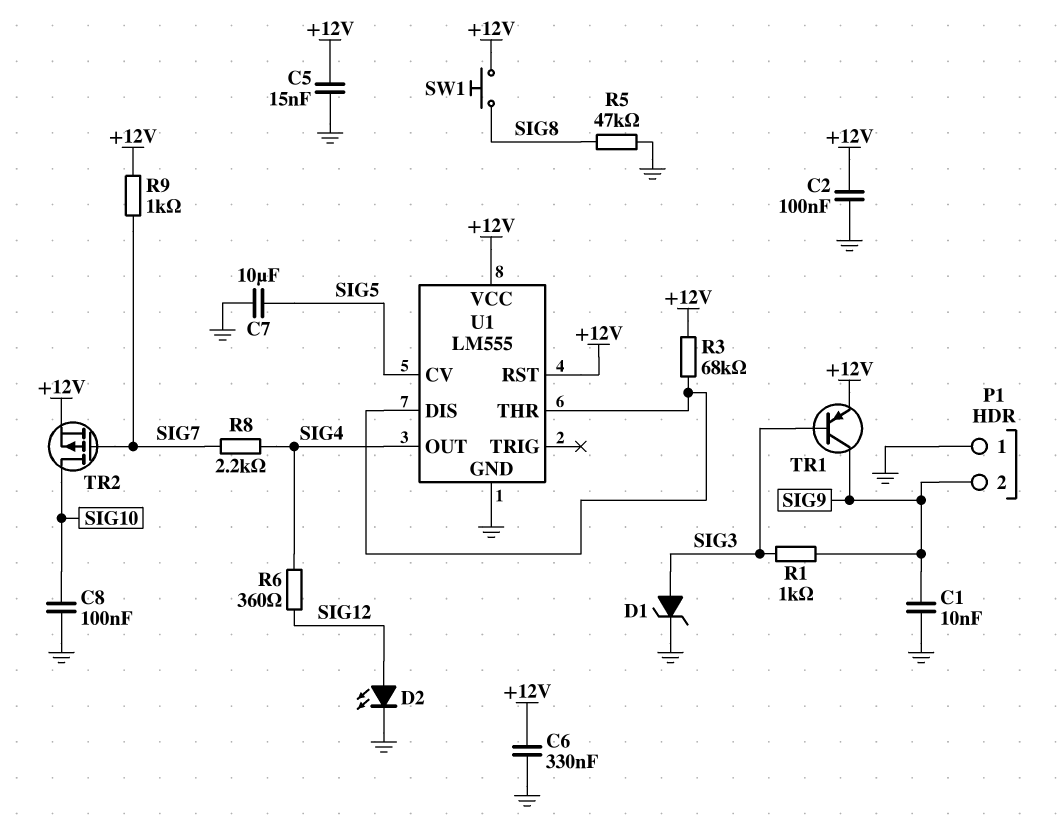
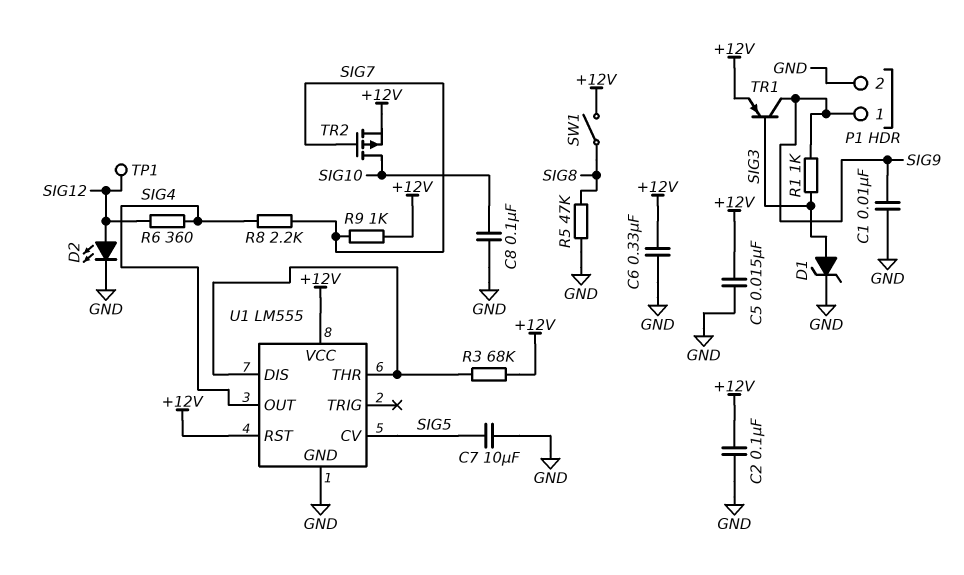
P1 pin 1: GND -> SIG9
P1 pin 2: SIG9 -> GND
SW1: button (+12V, SIG8) -> switch (+12V, SIG8)
TP1: none -> test point (SIG12)

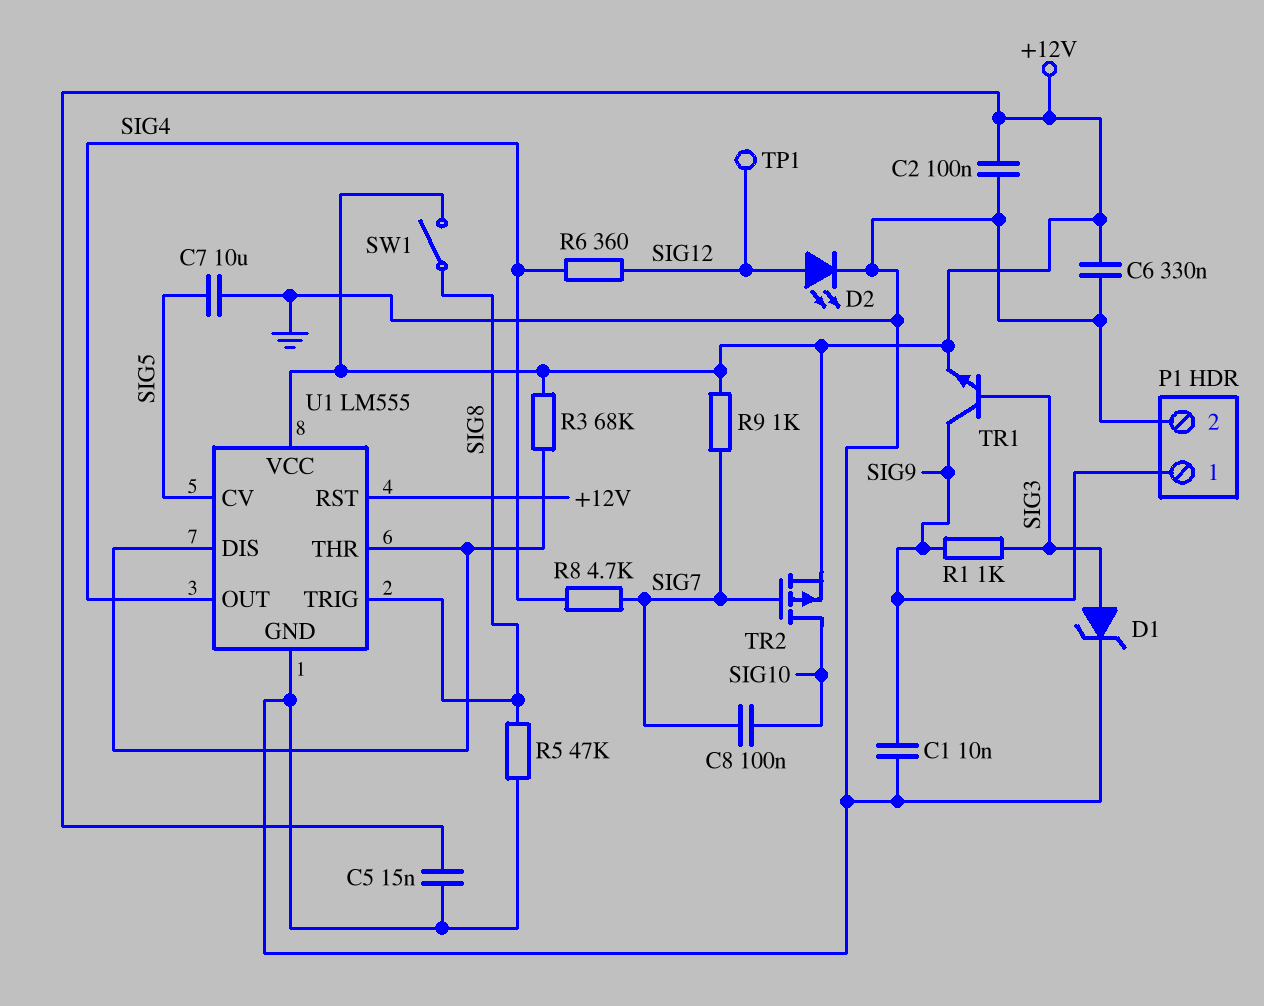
C8: 100nF (GND, SIG10) -> 100nF (SIG7, SIG10)
R8: 2.2k (SIG4, SIG7) -> 4.7k (SIG4, SIG7)
TR1: PNP (B SIG3, C SIG9, E +12V) -> NPN (B SIG3, C SIG9, E +12V)
U1 pin TRIG: none -> SIG8

